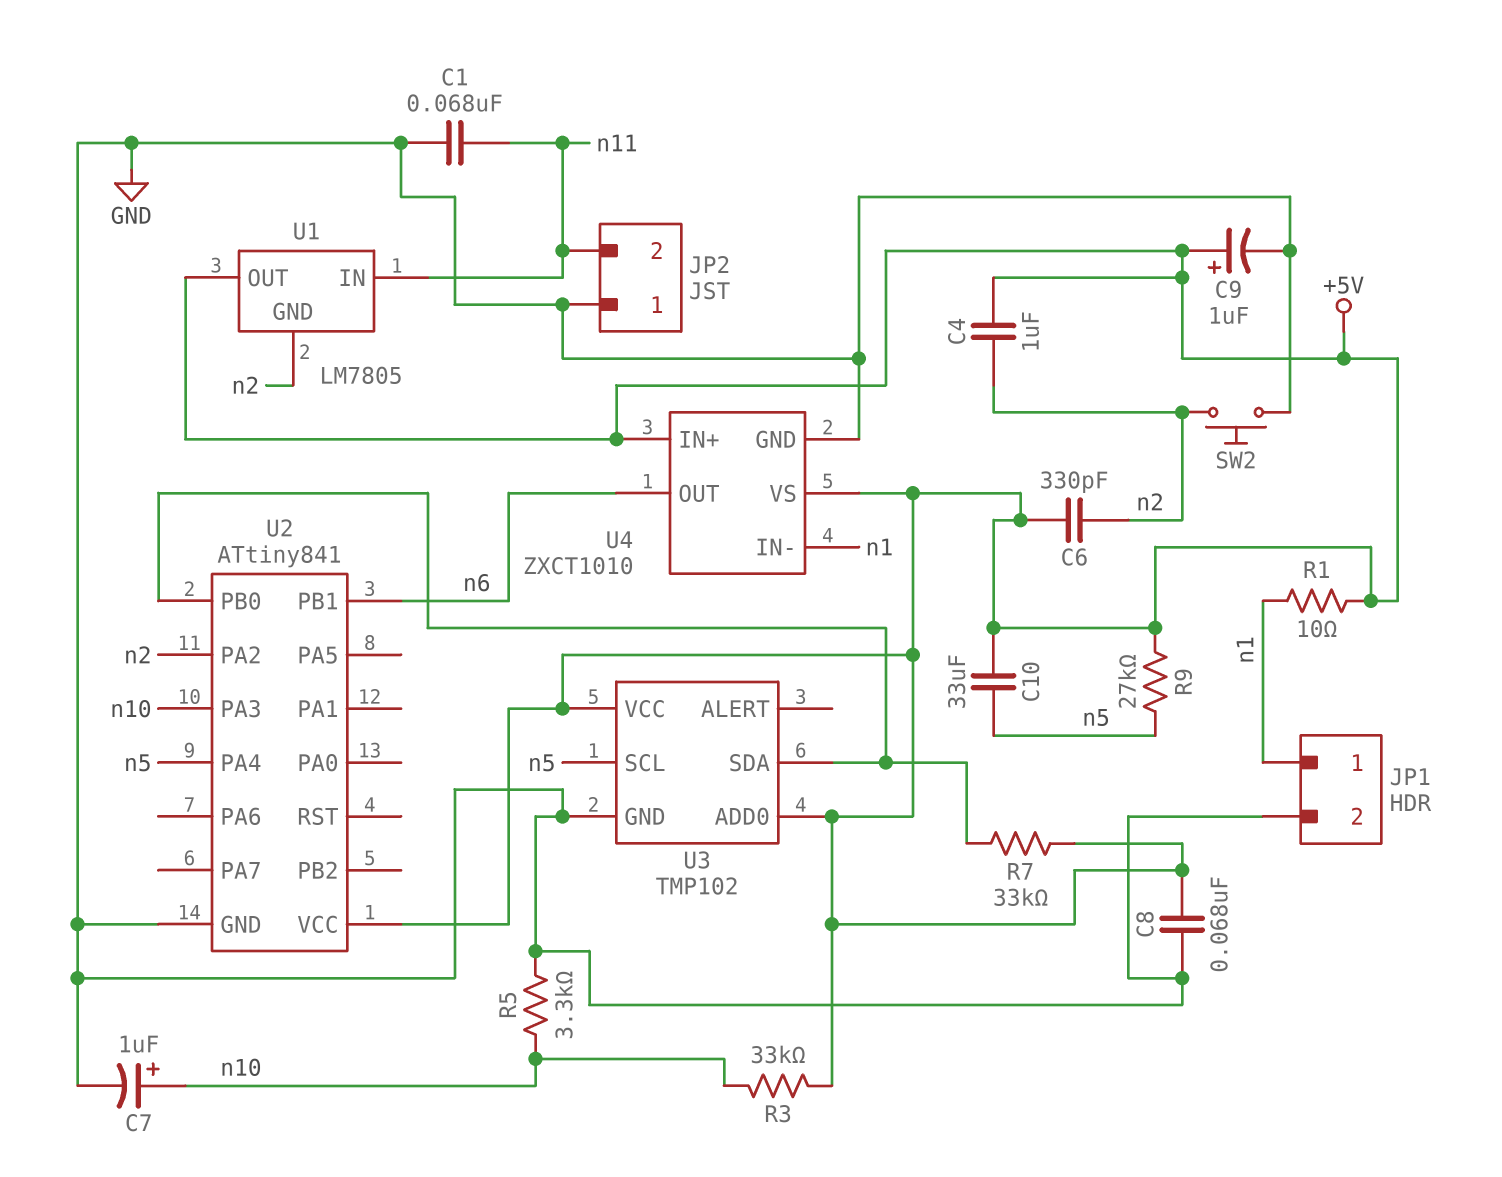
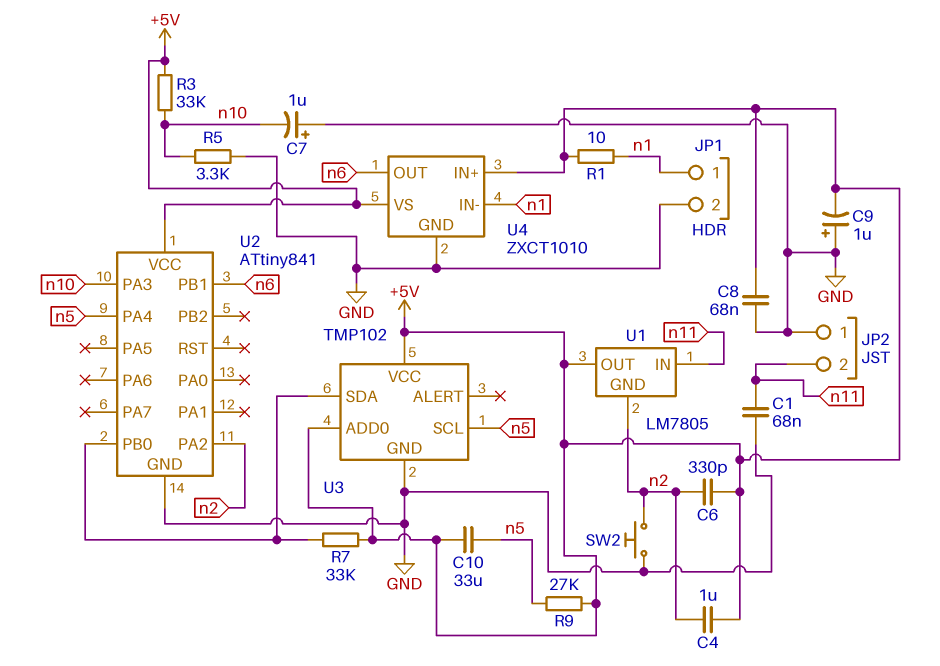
C7: 1uF (plus n10, minus GND) -> 1uF (plus GND, minus n10)
C9: 1uF (plus +5V, minus GND) -> 1uF (plus GND, minus +5V)

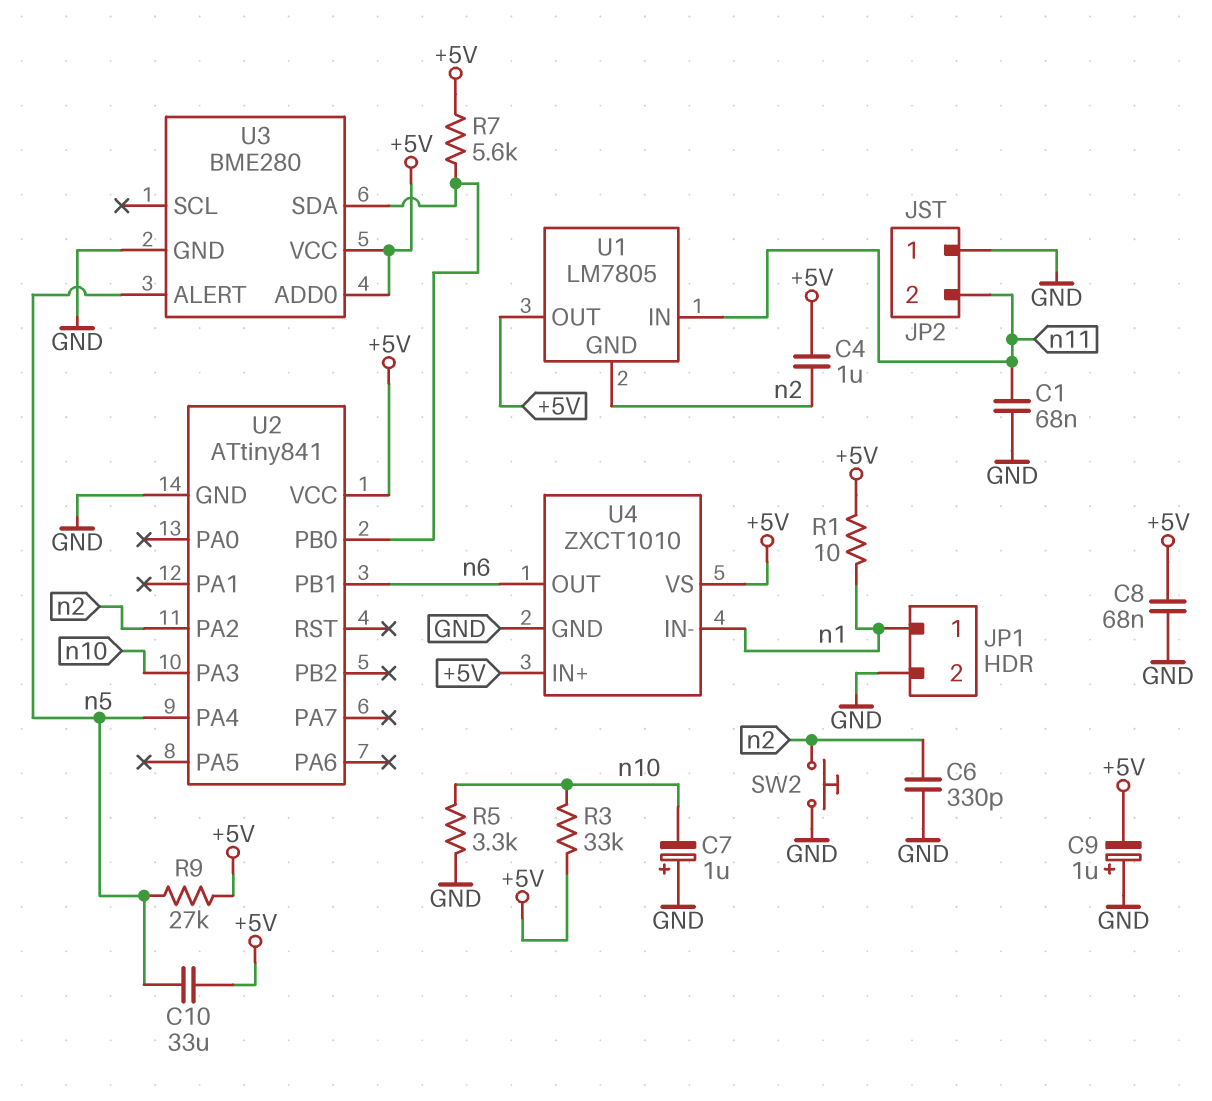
C6: 330pF (+5V, n2) -> 330pF (GND, n2)
R7: 33k (+5V, U2/PB0) -> 5.6k (+5V, U2/PB0)
U3: TMP102 -> BME280
U3 pin ALERT: none -> n5
U3 pin SCL: n5 -> none

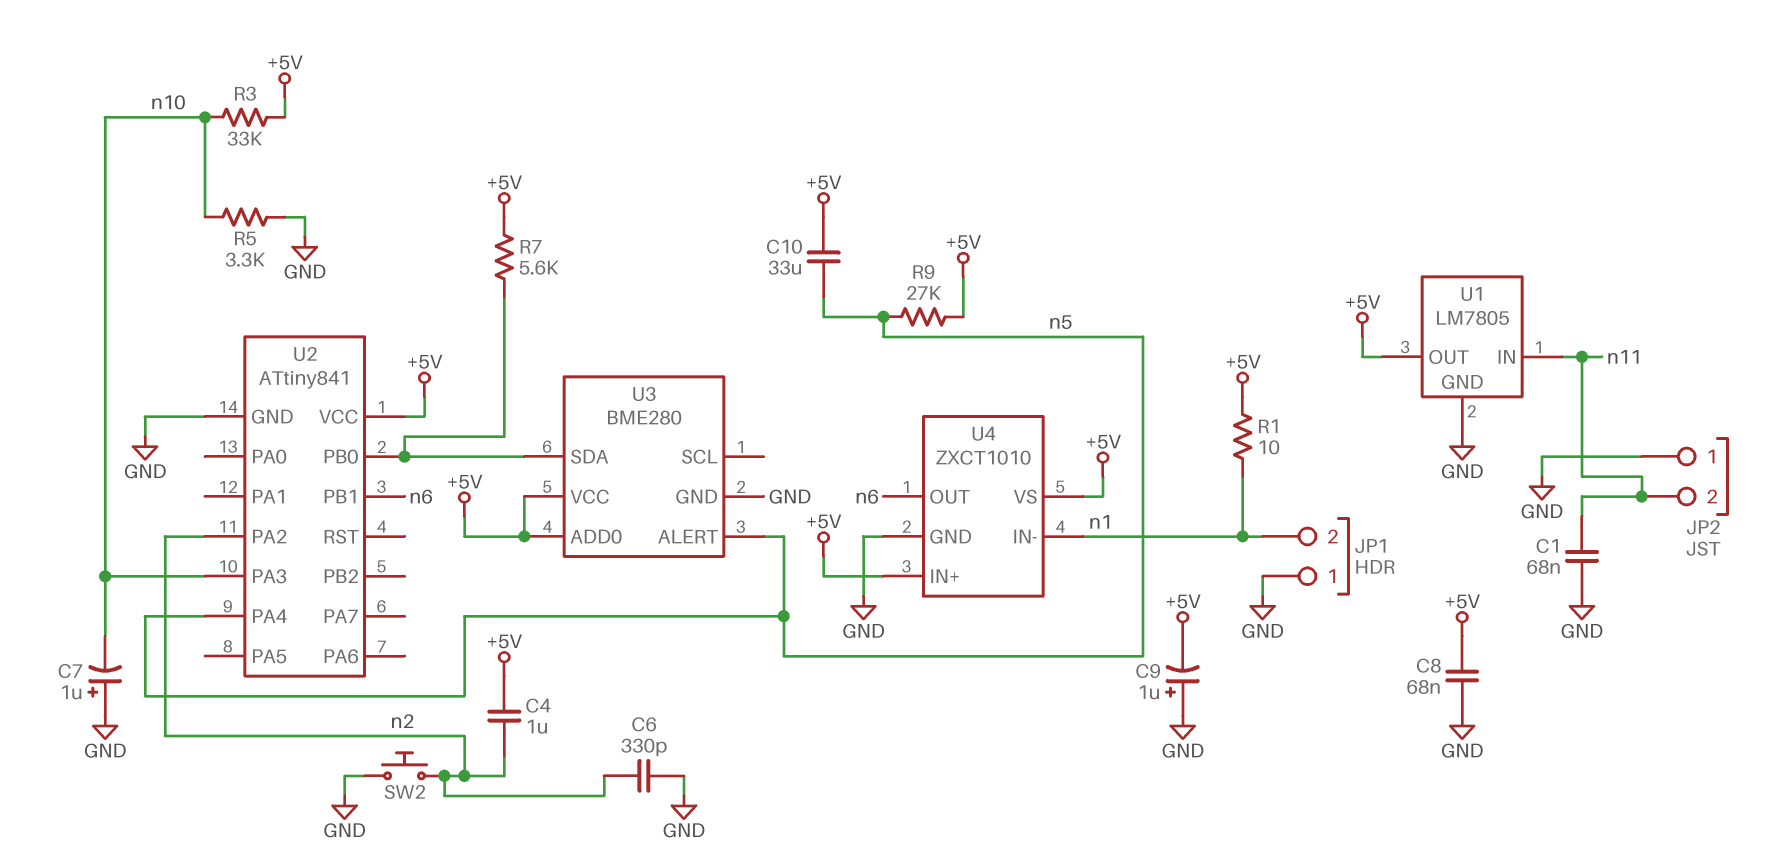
JP1 pin 1: n1 -> GND
JP1 pin 2: GND -> n1
U1 pin GND: n2 -> GND

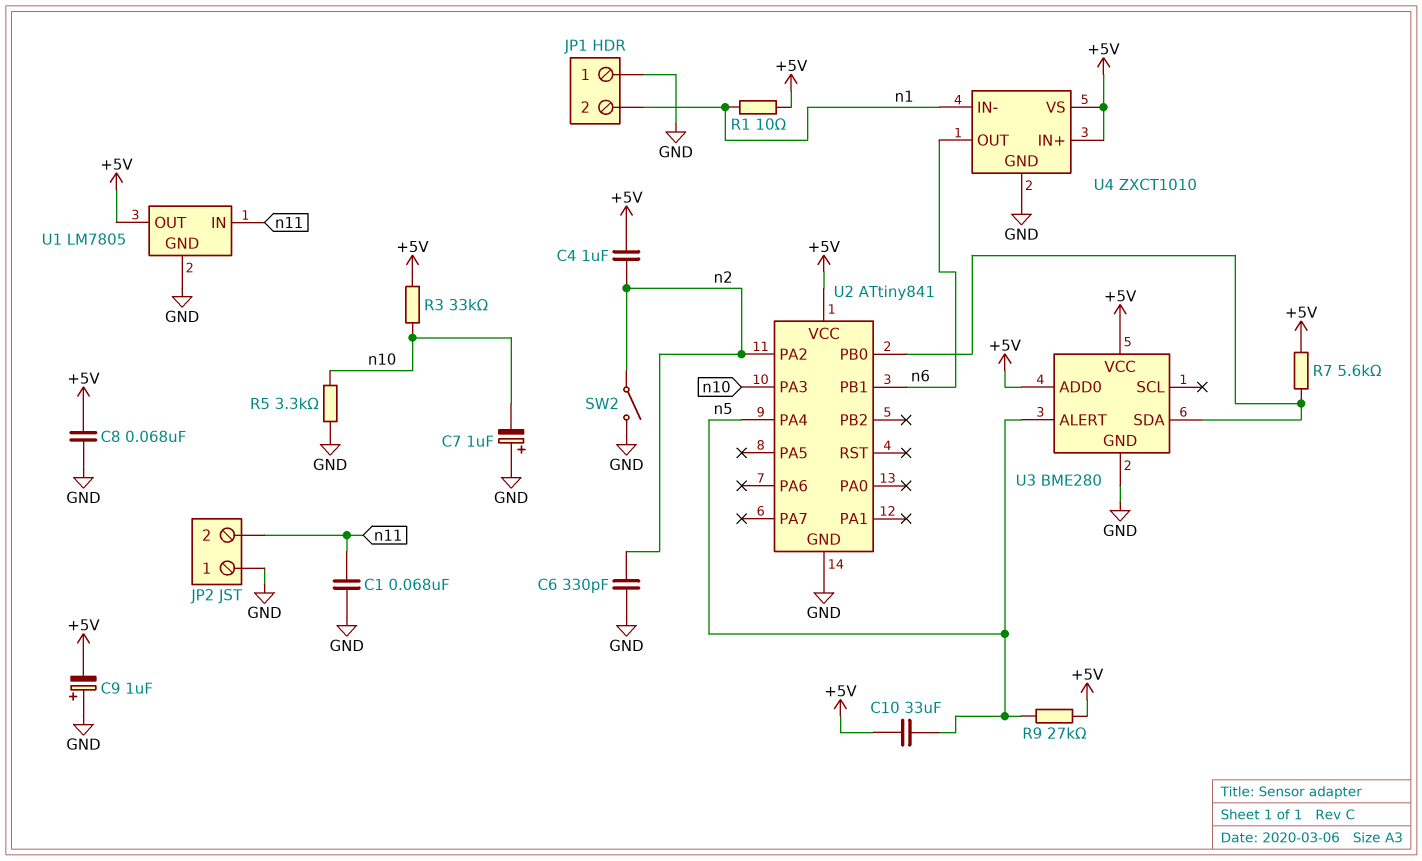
SW2: button (GND, n2) -> switch (GND, n2)

